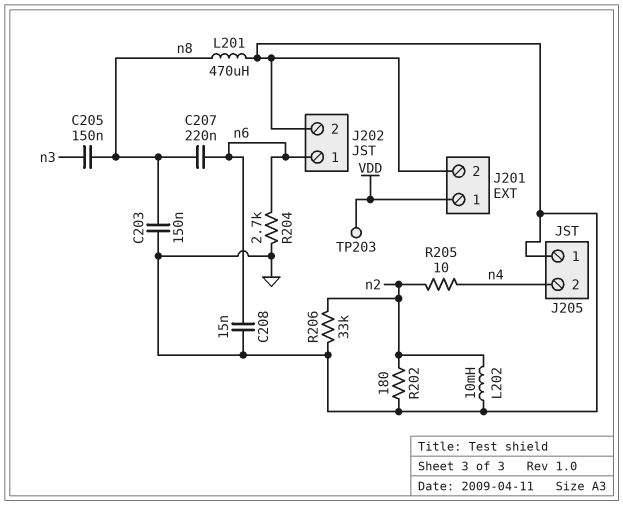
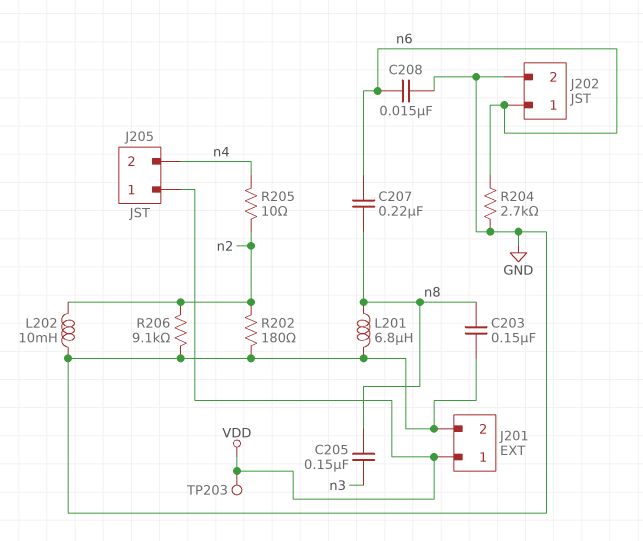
J205 pin 1: GND -> VDD
L201: 470uH (GND, n8) -> 6.8uH (GND, n8)
R206: 33k (GND, n2) -> 9.1k (GND, n2)

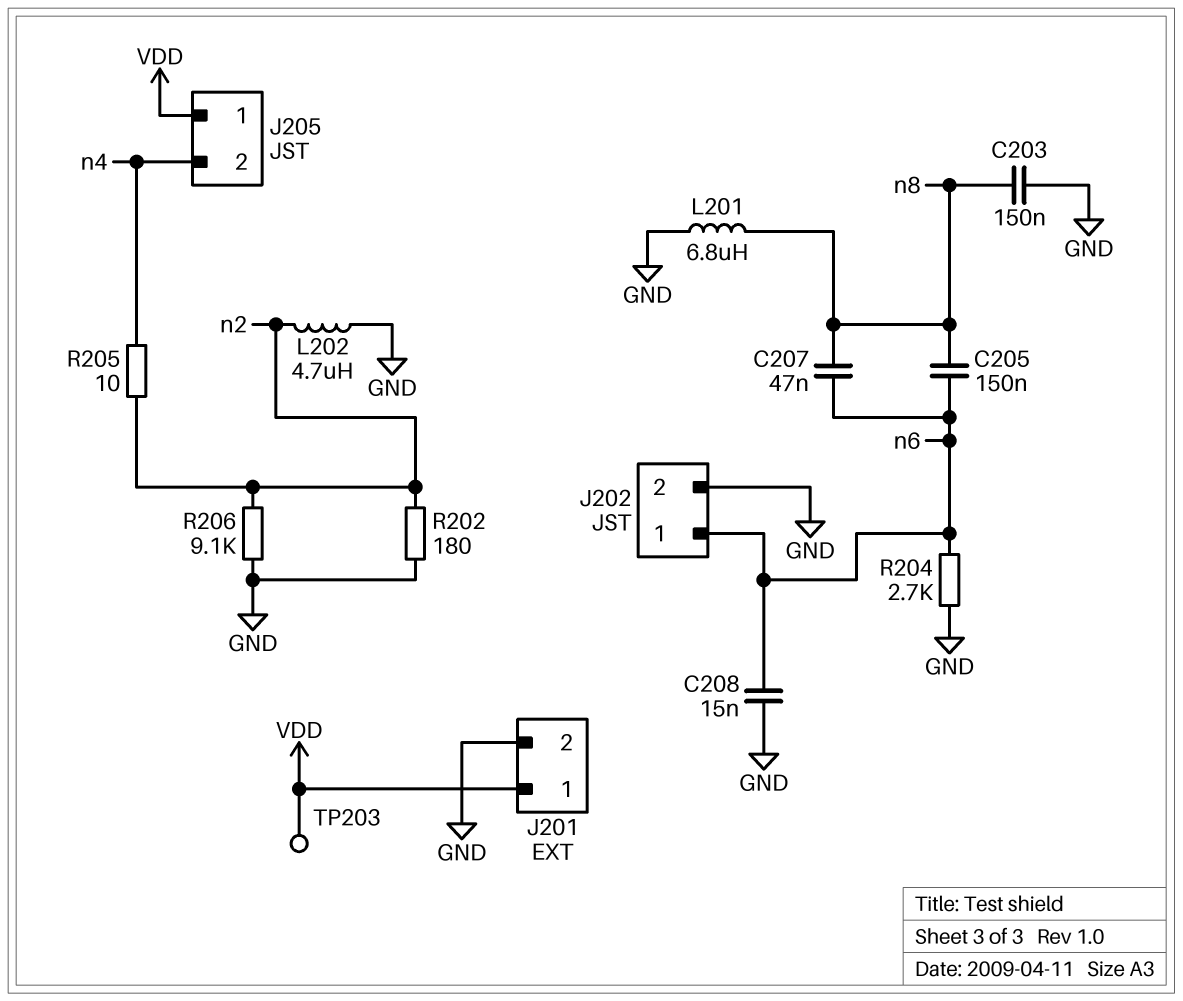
C205: 150nF (n3, n8) -> 150nF (n6, n8)
C207: 220nF (n6, n8) -> 47nF (n6, n8)
L202: 10mH (GND, n2) -> 4.7uH (GND, n2)

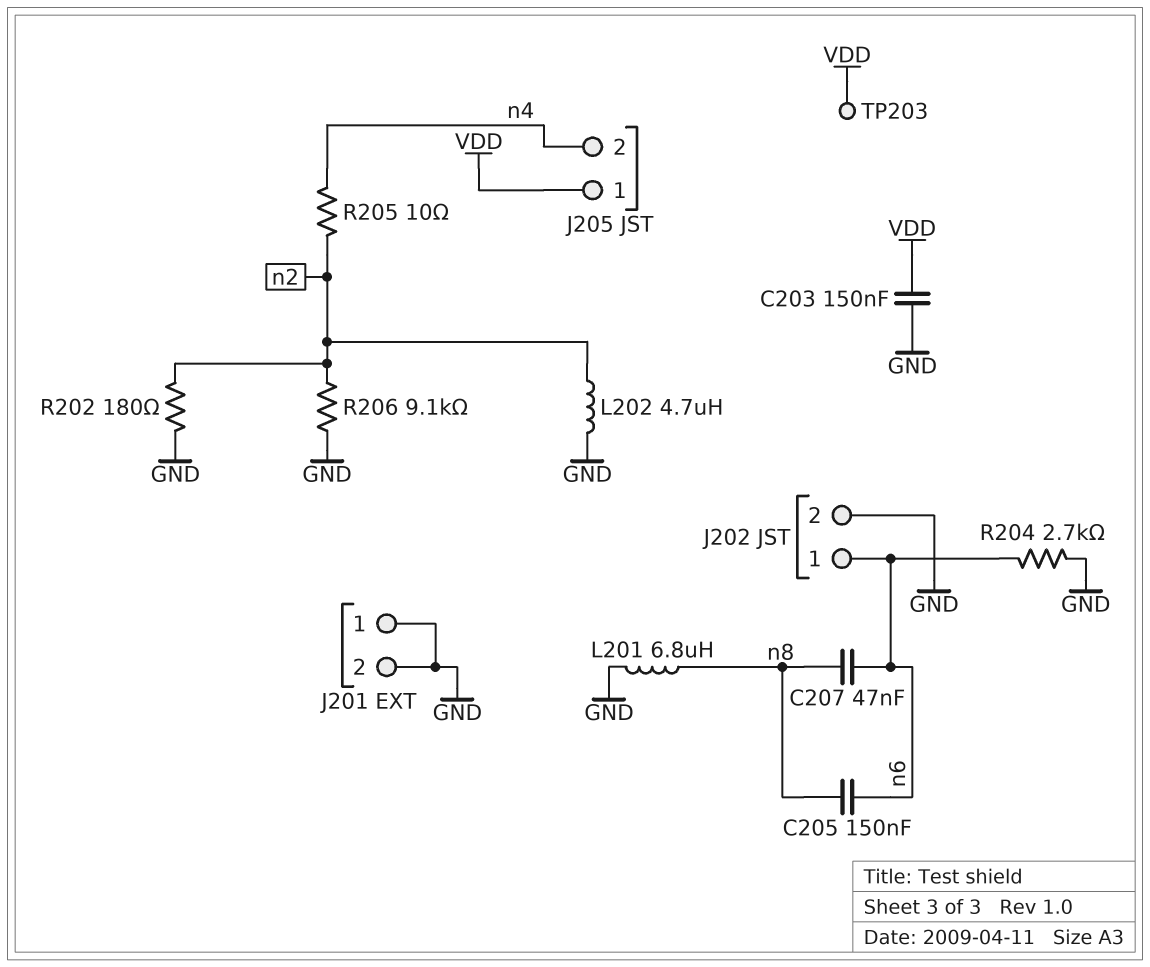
C203: 150nF (GND, n8) -> 150nF (GND, VDD)
C208: 15nF (GND, n6) -> none
J201 pin 1: VDD -> GND

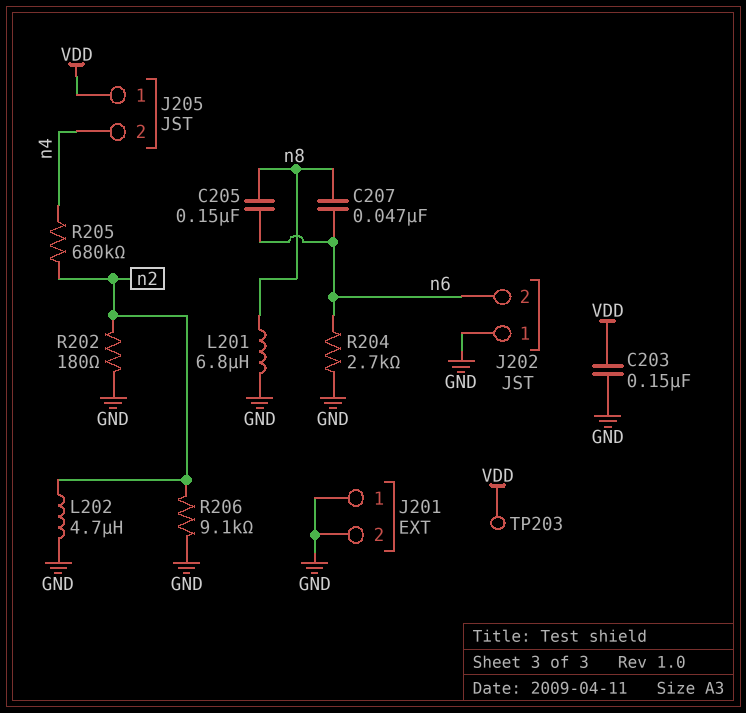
J202 pin 1: n6 -> GND
J202 pin 2: GND -> n6
R205: 10 (n2, n4) -> 680k (n2, n4)

